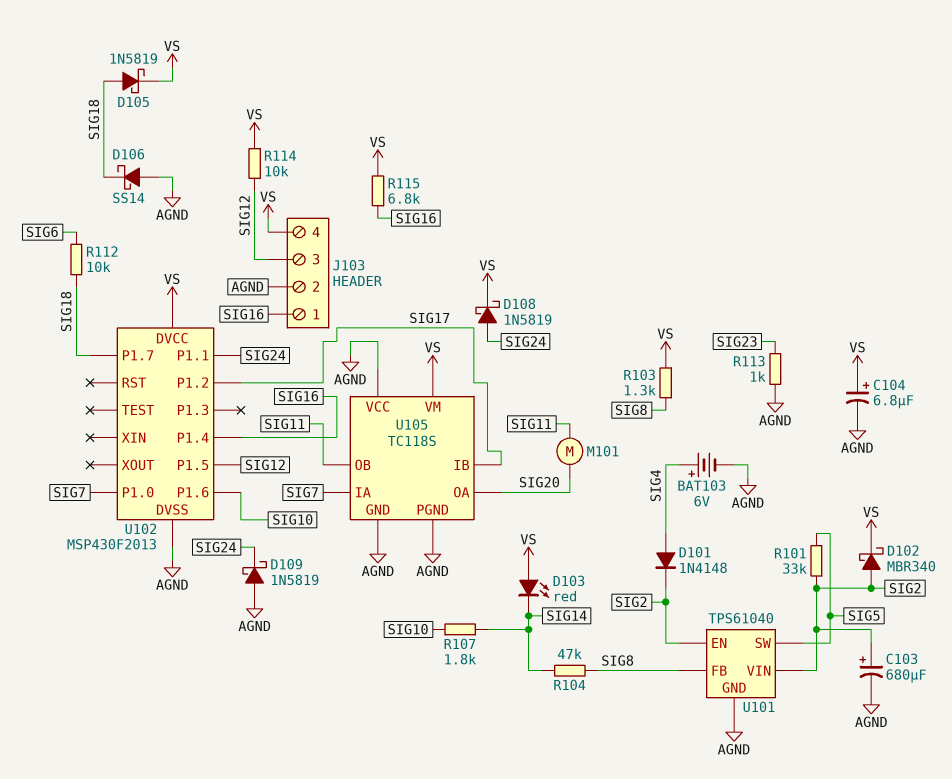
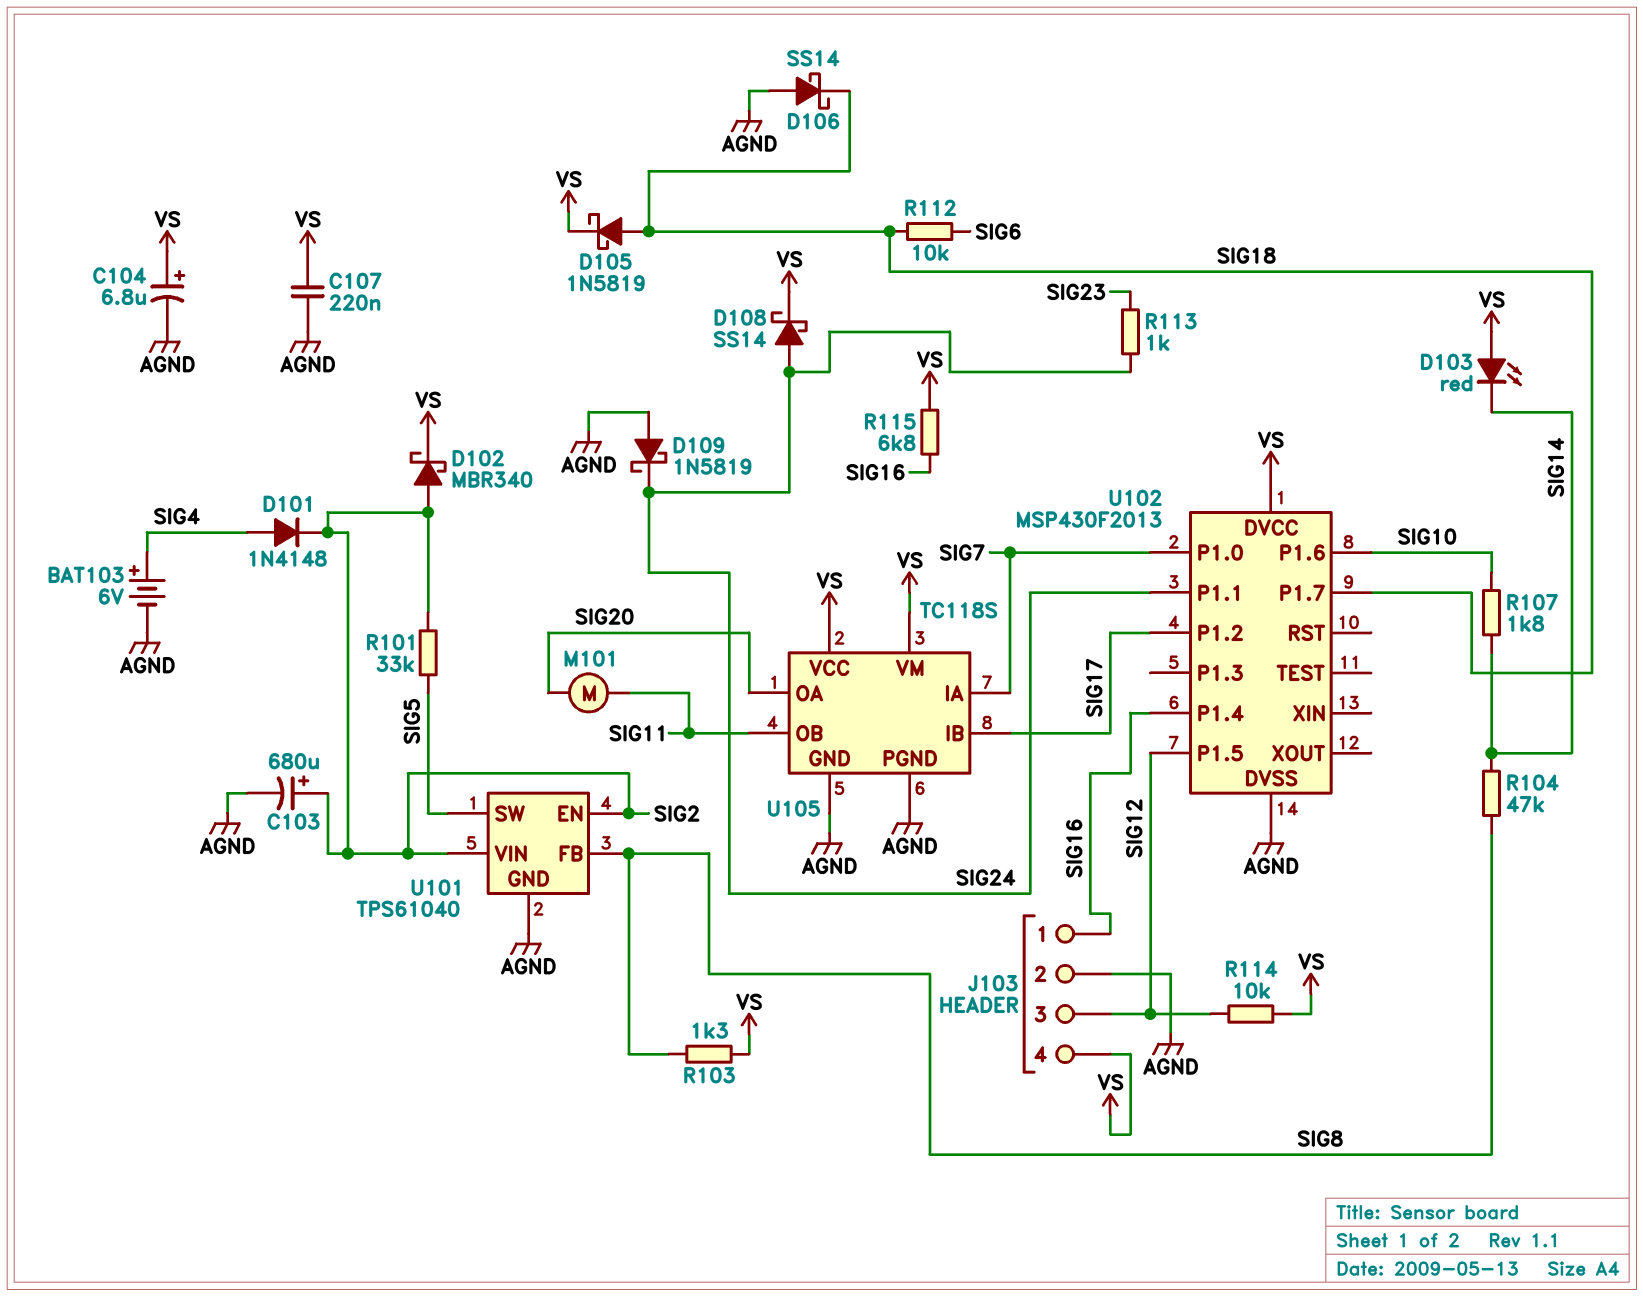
C107: none -> 220nF (AGND, VS)
D108: schottky 1N5819 (A SIG24, K VS) -> schottky SS14 (A SIG24, K VS)
R113: 1k (AGND, SIG23) -> 1k (SIG23, SIG24)
U105 pin VCC: AGND -> VS

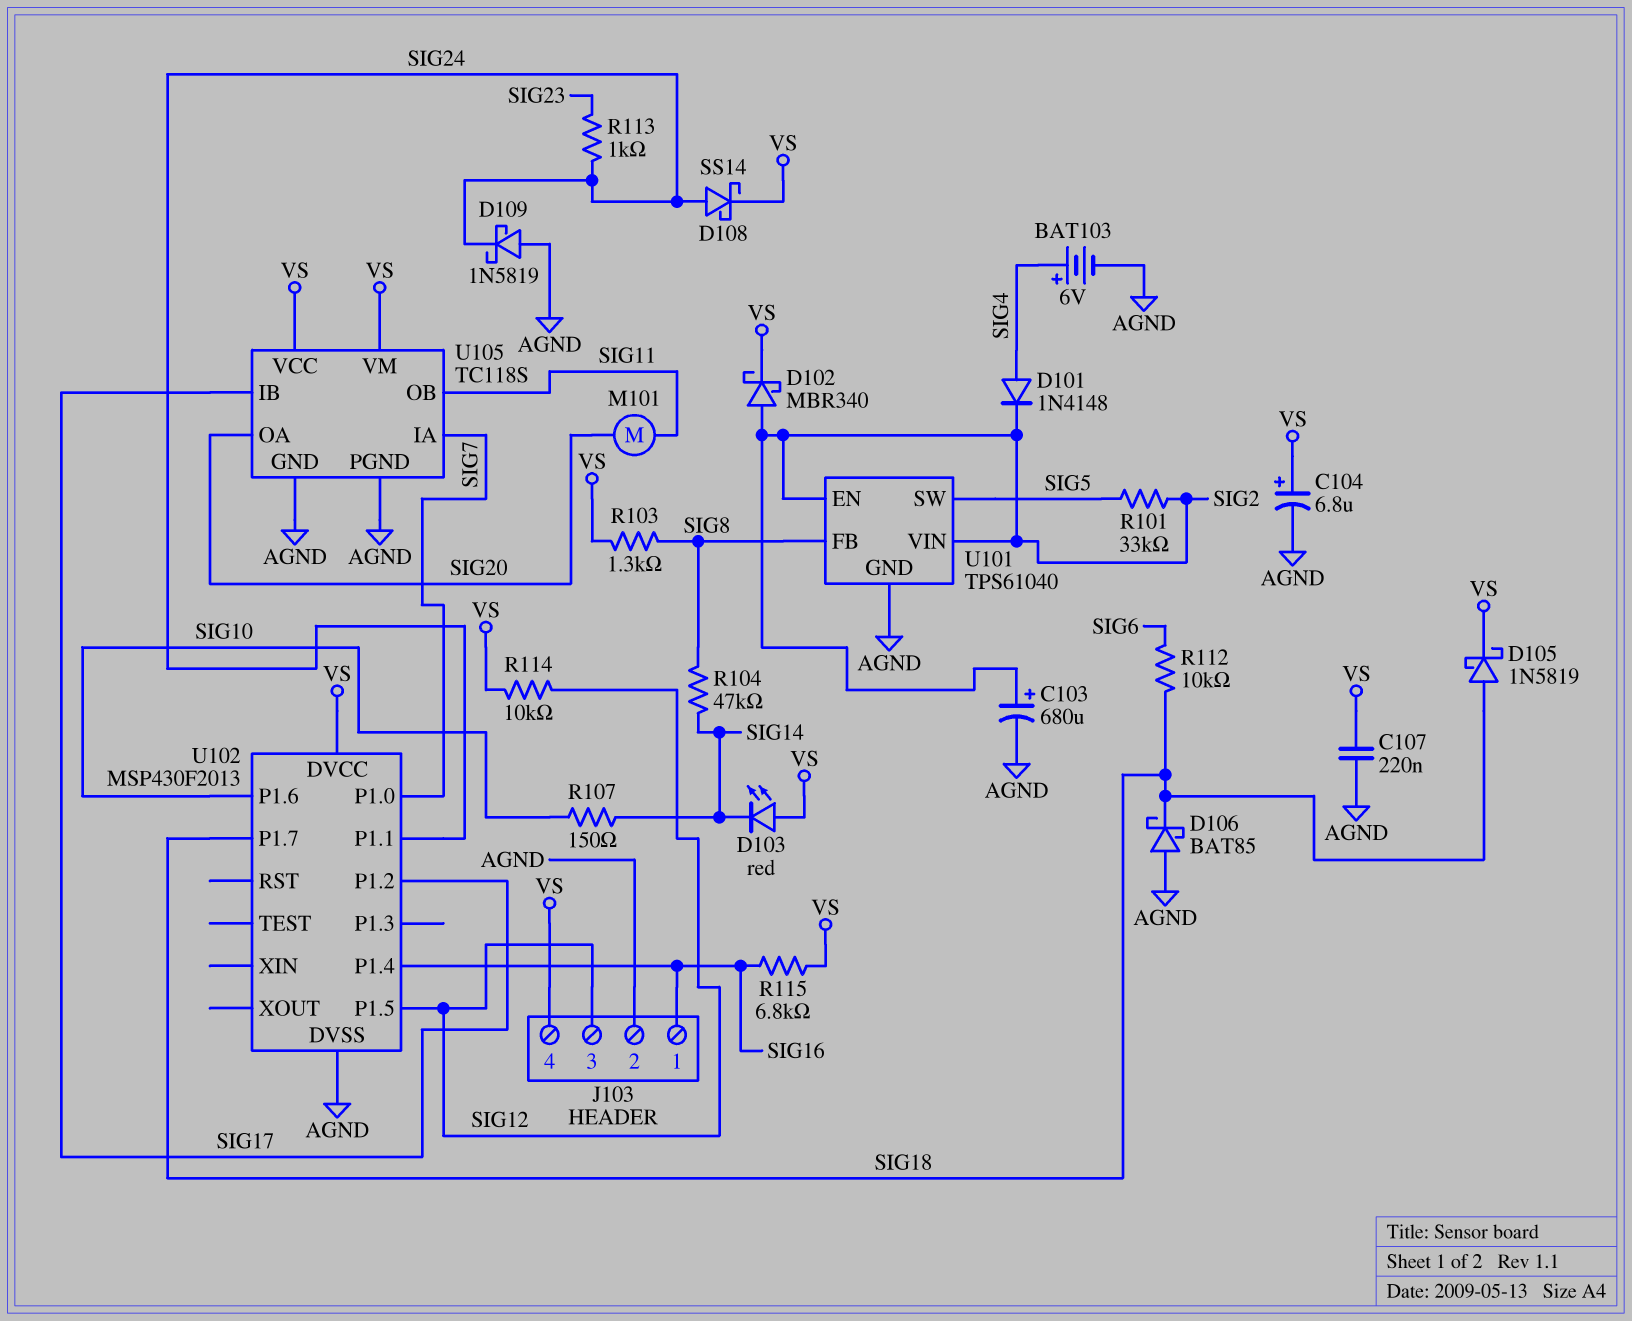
D106: schottky SS14 (A AGND, K SIG18) -> schottky BAT85 (A AGND, K SIG18)
R107: 1.8k (SIG10, SIG14) -> 150 (SIG10, SIG14)

